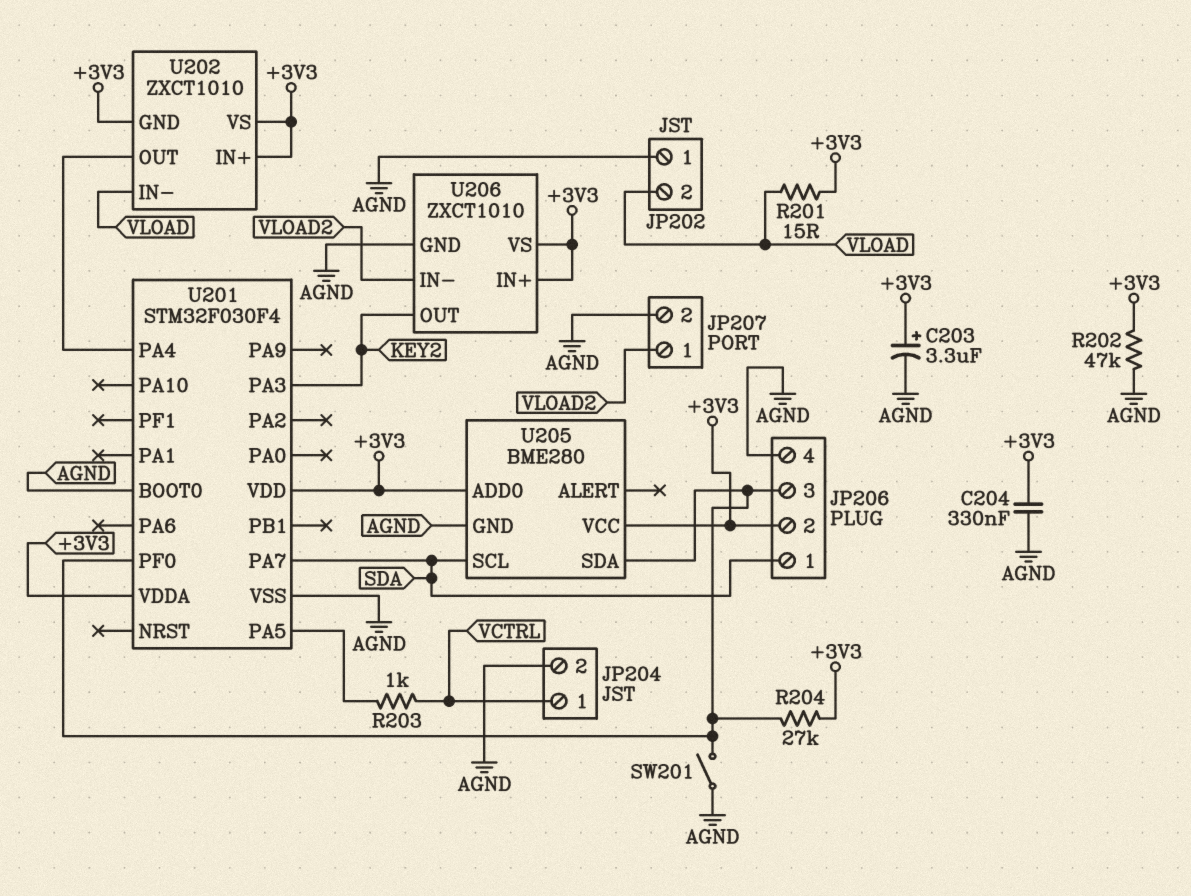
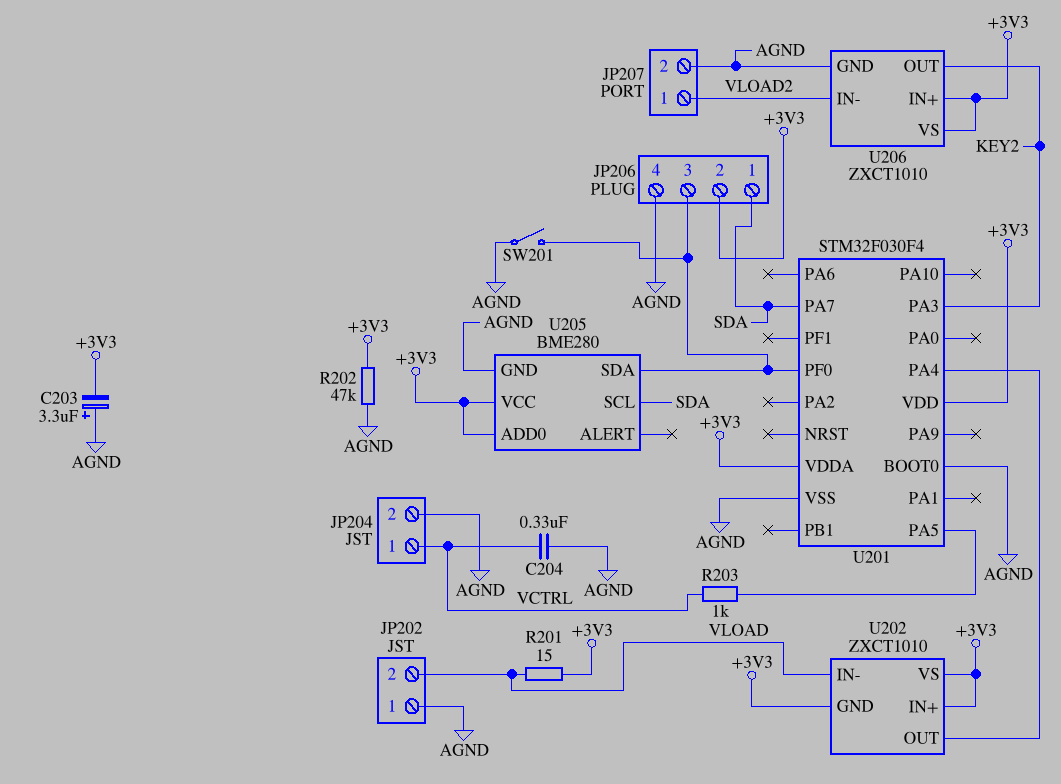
C203: 3.3uF (plus +3V3, minus AGND) -> 3.3uF (plus AGND, minus +3V3)
C204: 330nF (+3V3, AGND) -> 330nF (AGND, VCTRL)
R204: 27k (+3V3, JP206/3) -> none

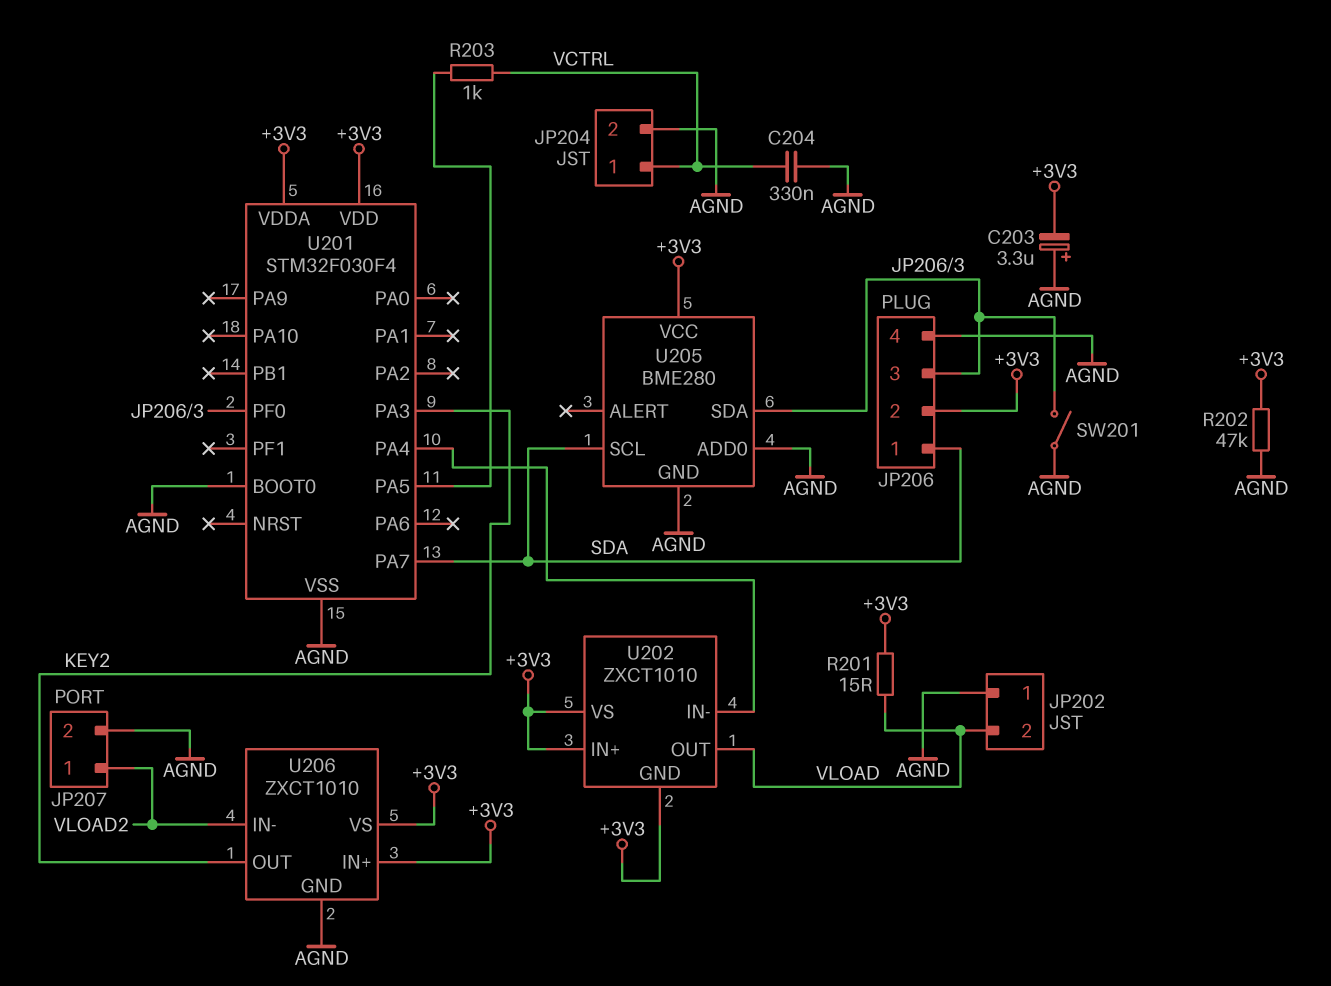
U202 pin IN-: VLOAD -> U201/PA4
U202 pin OUT: U201/PA4 -> VLOAD
U205 pin ADD0: +3V3 -> AGND

